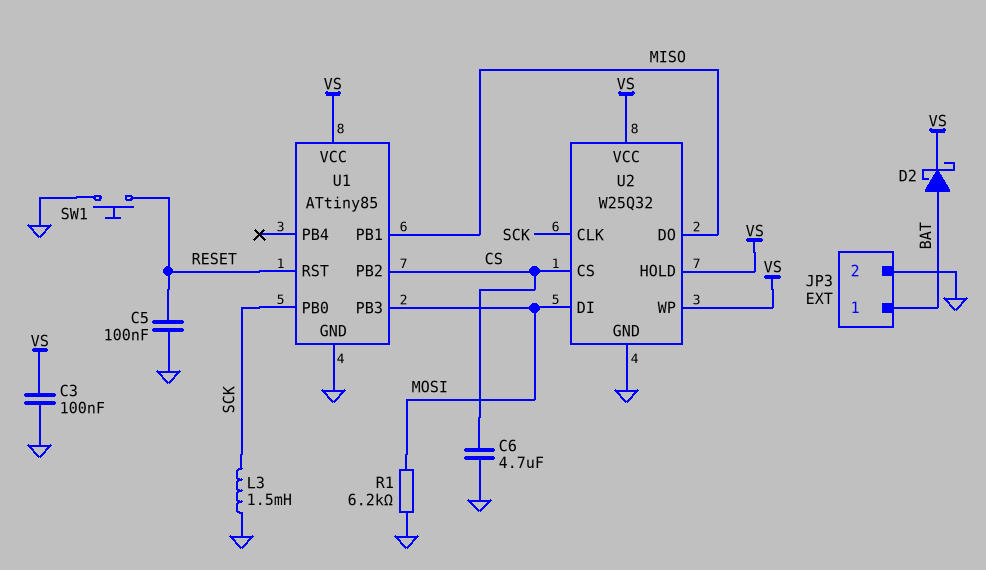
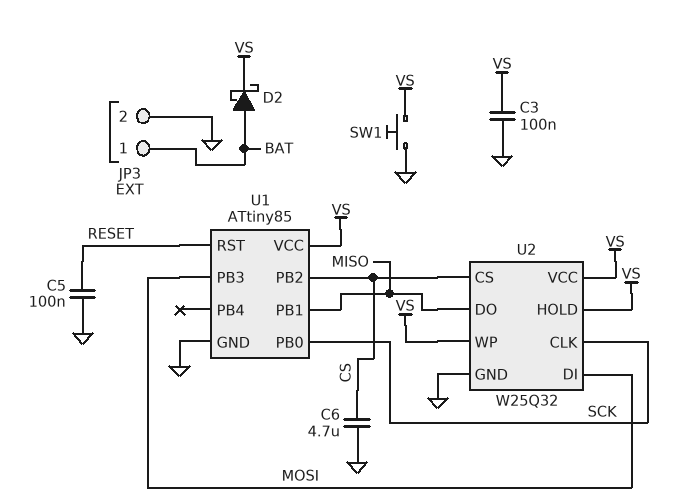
L3: 1.5mH (GND, SCK) -> none
R1: 6.2k (GND, MOSI) -> none
SW1: button (GND, RESET) -> button (GND, VS)

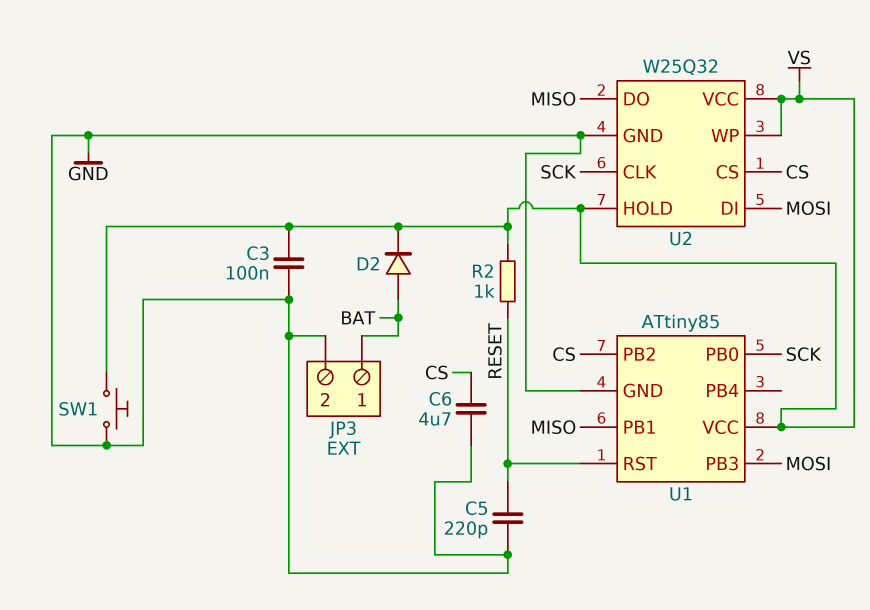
C5: 100nF (GND, RESET) -> 220pF (GND, RESET)
D2: schottky (A BAT, K VS) -> diode (A BAT, K VS)
R2: none -> 1k (RESET, VS)

